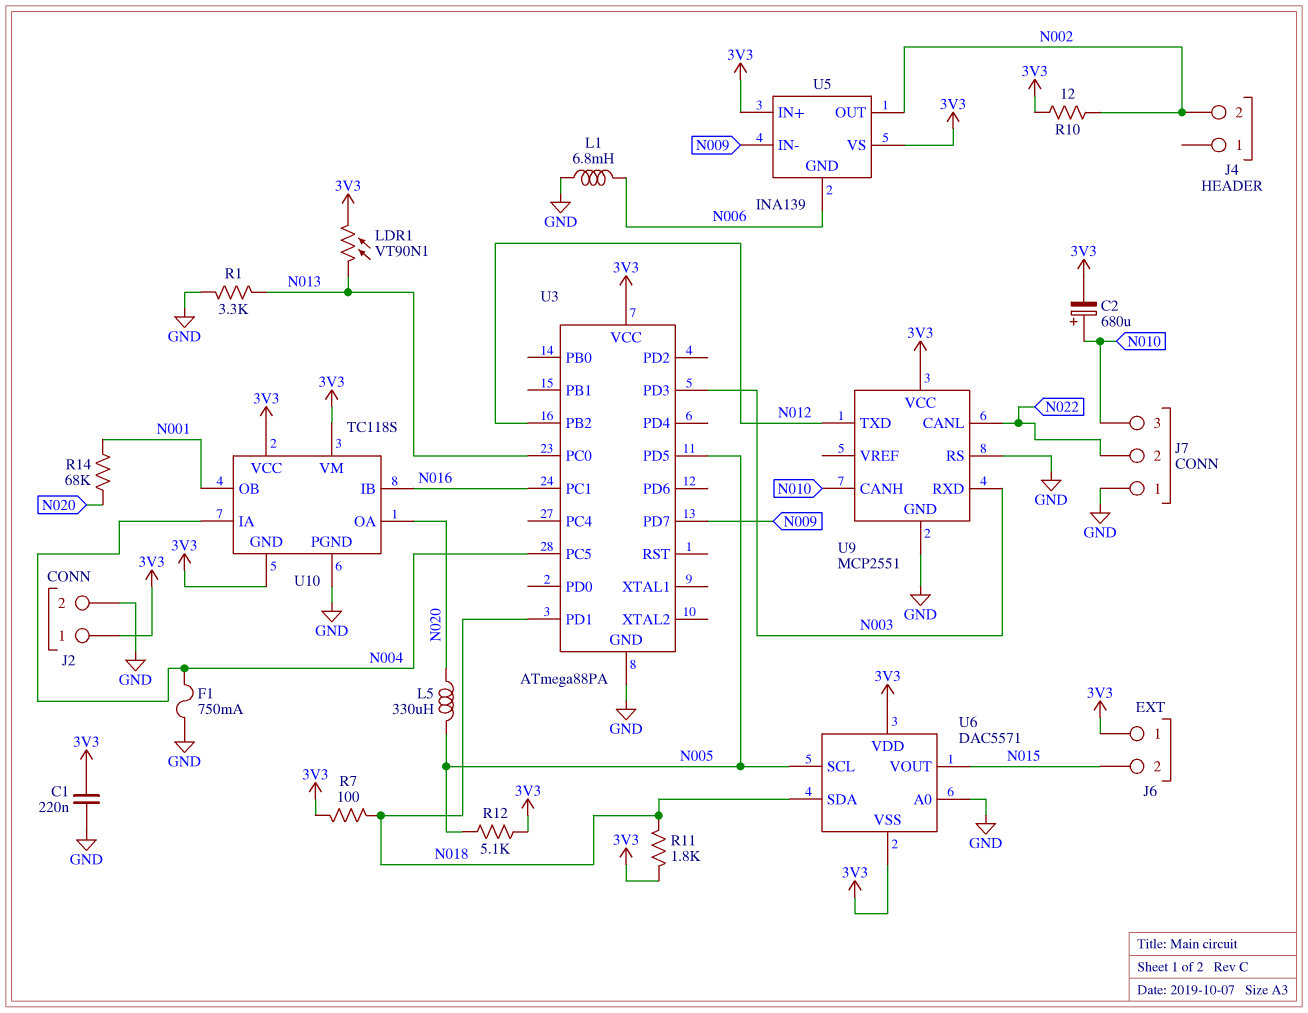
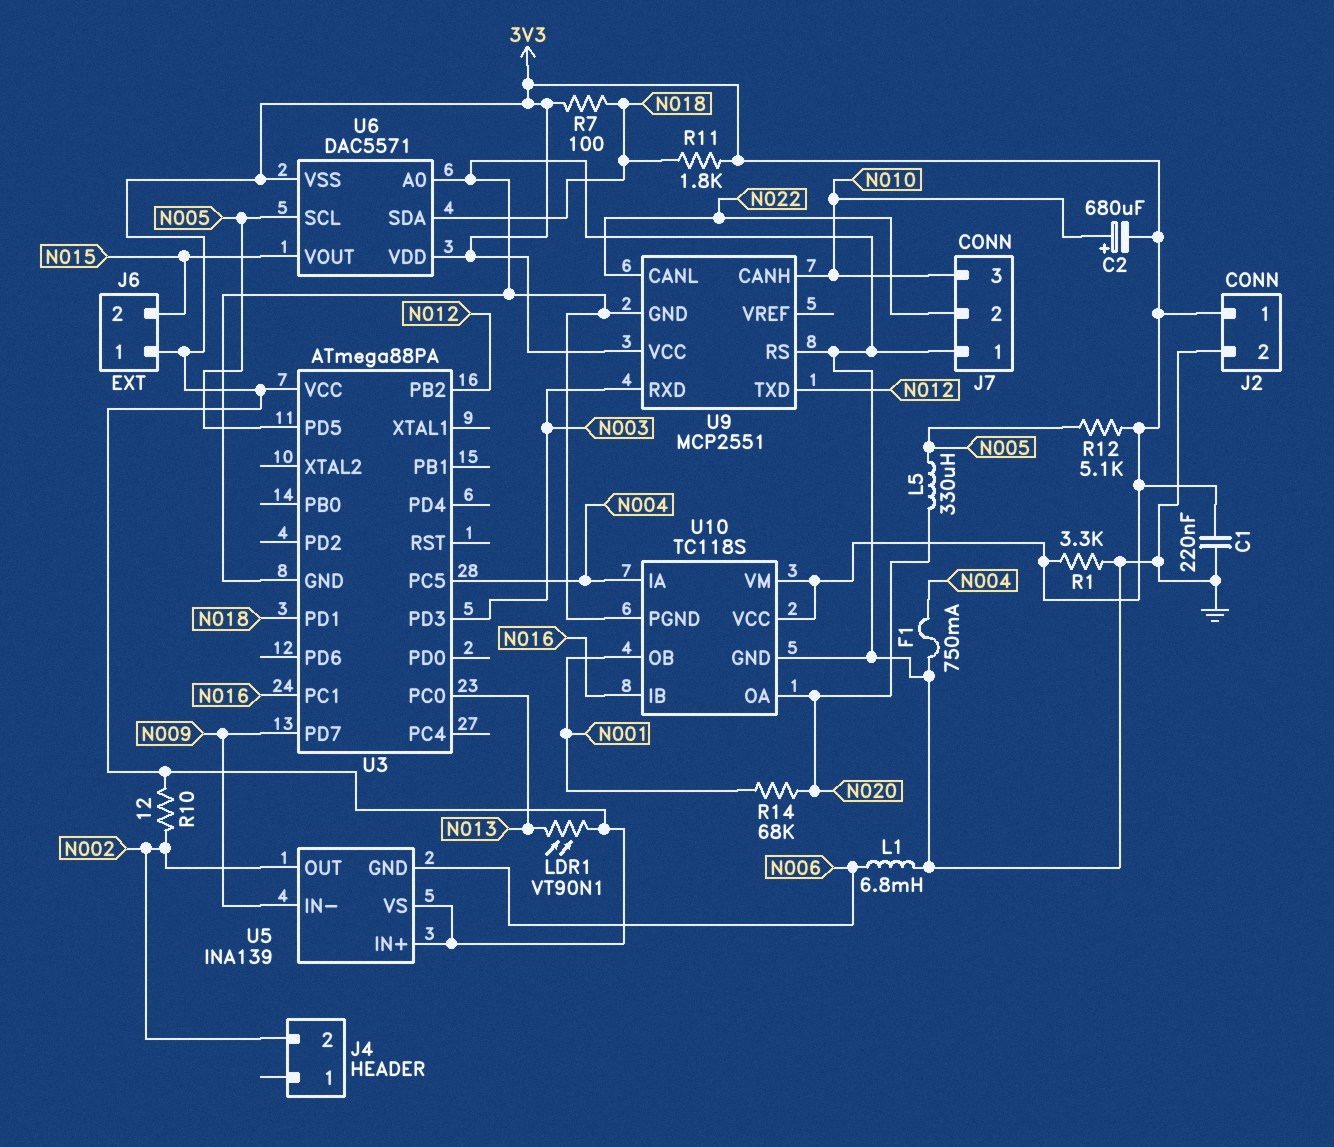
R1: 3.3k (GND, N013) -> 3.3k (3V3, GND)
U10 pin GND: 3V3 -> GND

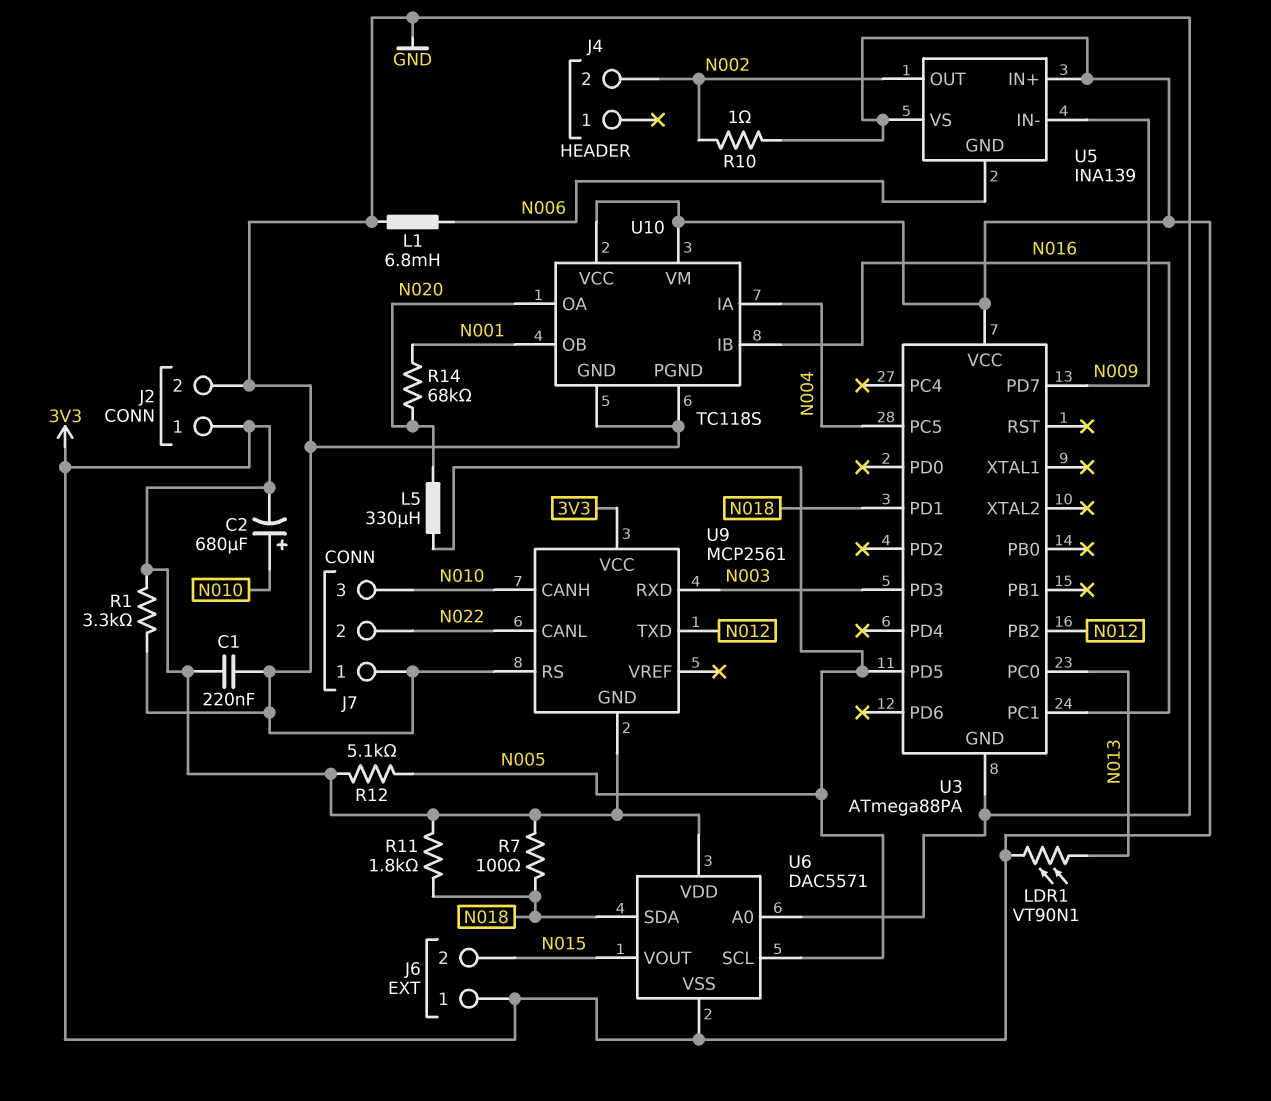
F1: 750mA (GND, N004) -> none
R10: 12 (3V3, N002) -> 1 (3V3, N002)
U9: MCP2551 -> MCP2561
U9 pin GND: GND -> 3V3

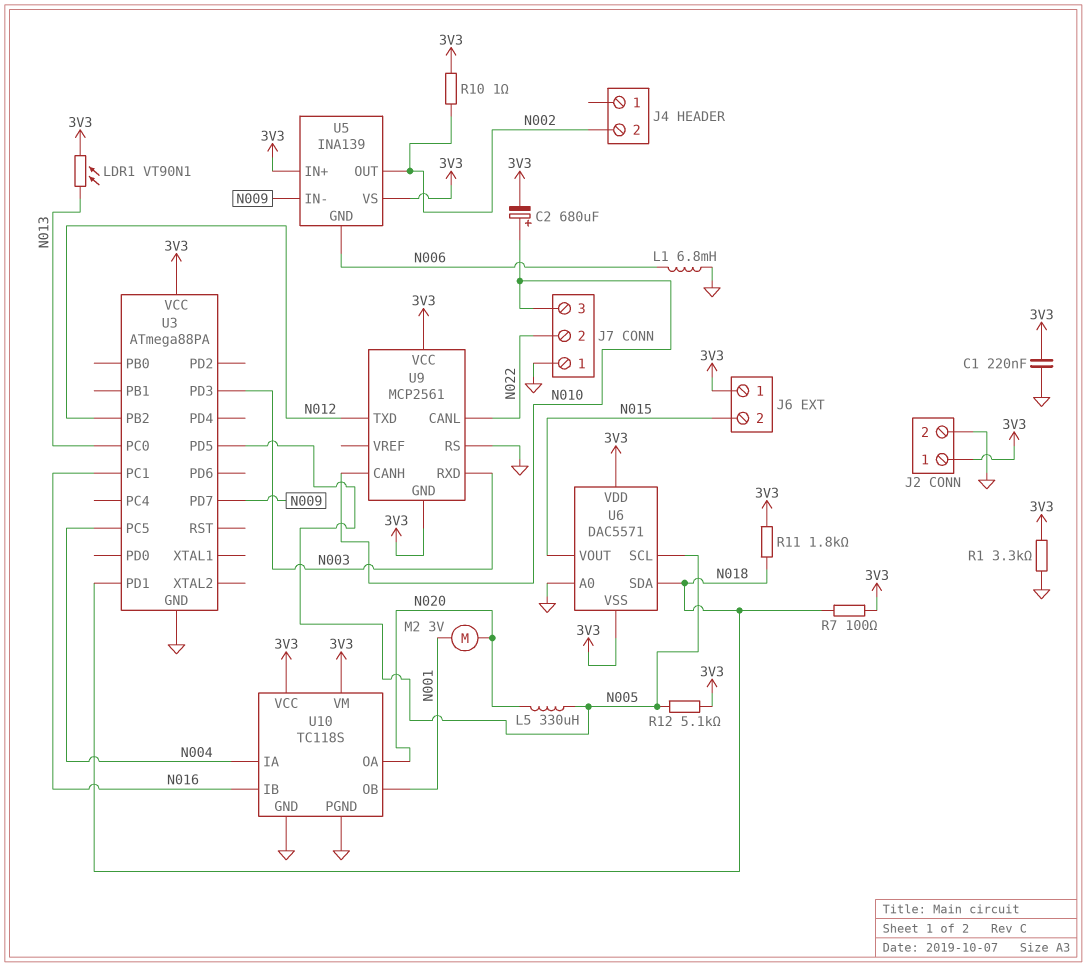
M2: none -> motor 3V (N001, N020)
R14: 68k (N001, N020) -> none

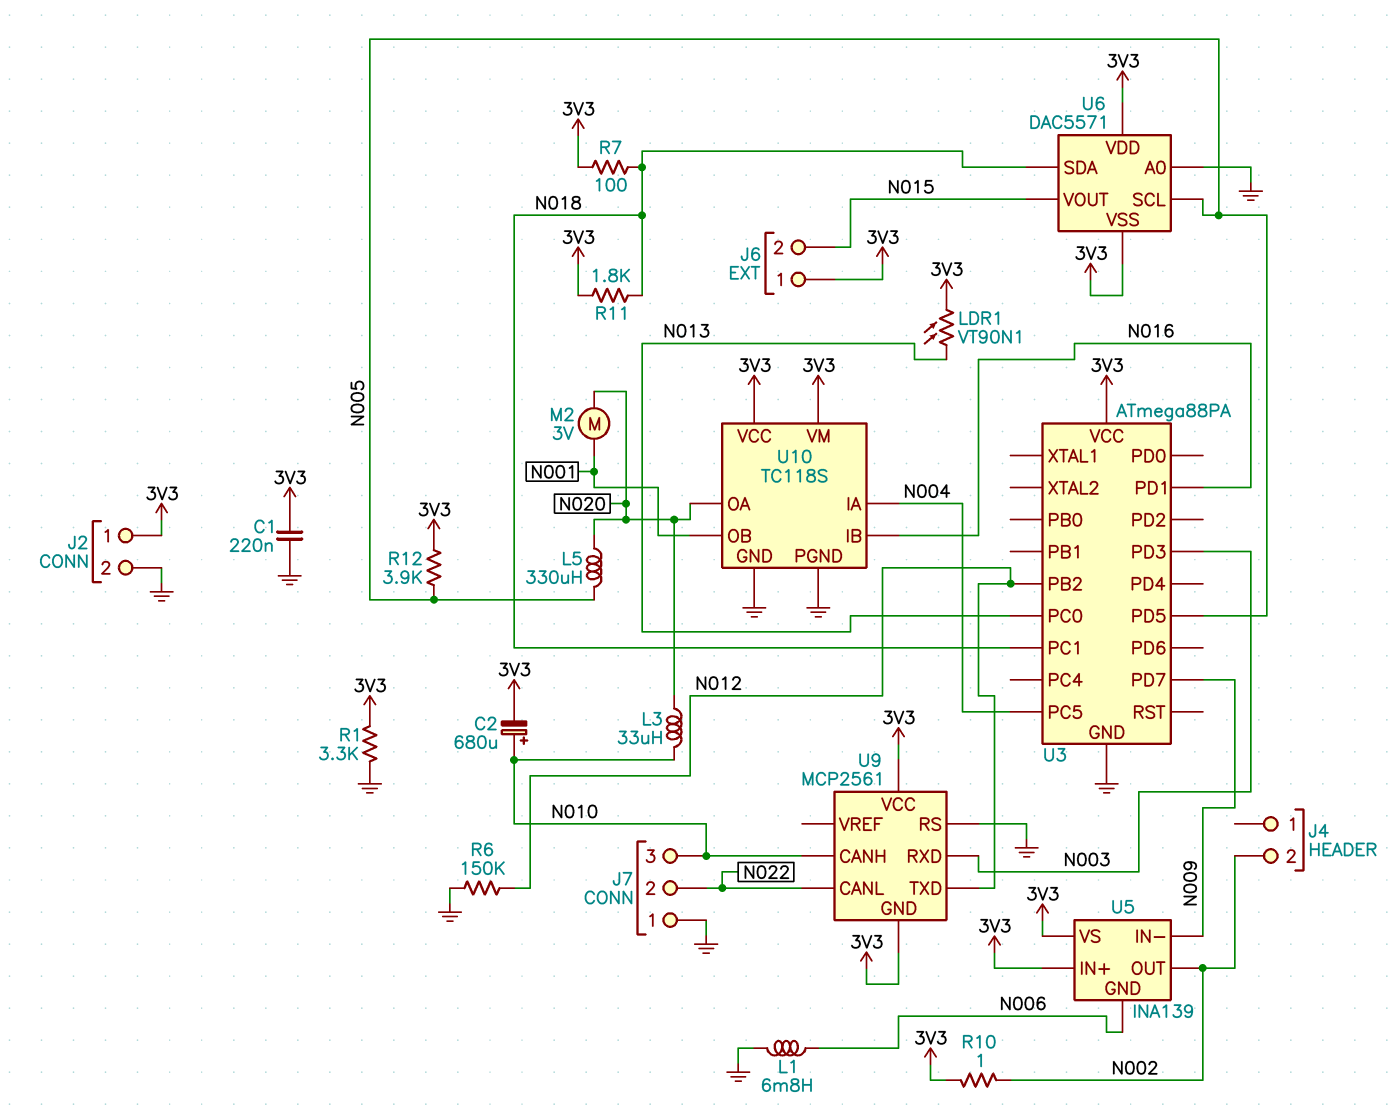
L3: none -> 33uH (N010, N020)
R6: none -> 150k (GND, N012)
R12: 5.1k (3V3, N005) -> 3.9k (3V3, N005)
U3 pin PC1: N016 -> N018
U3 pin PD1: N018 -> N016

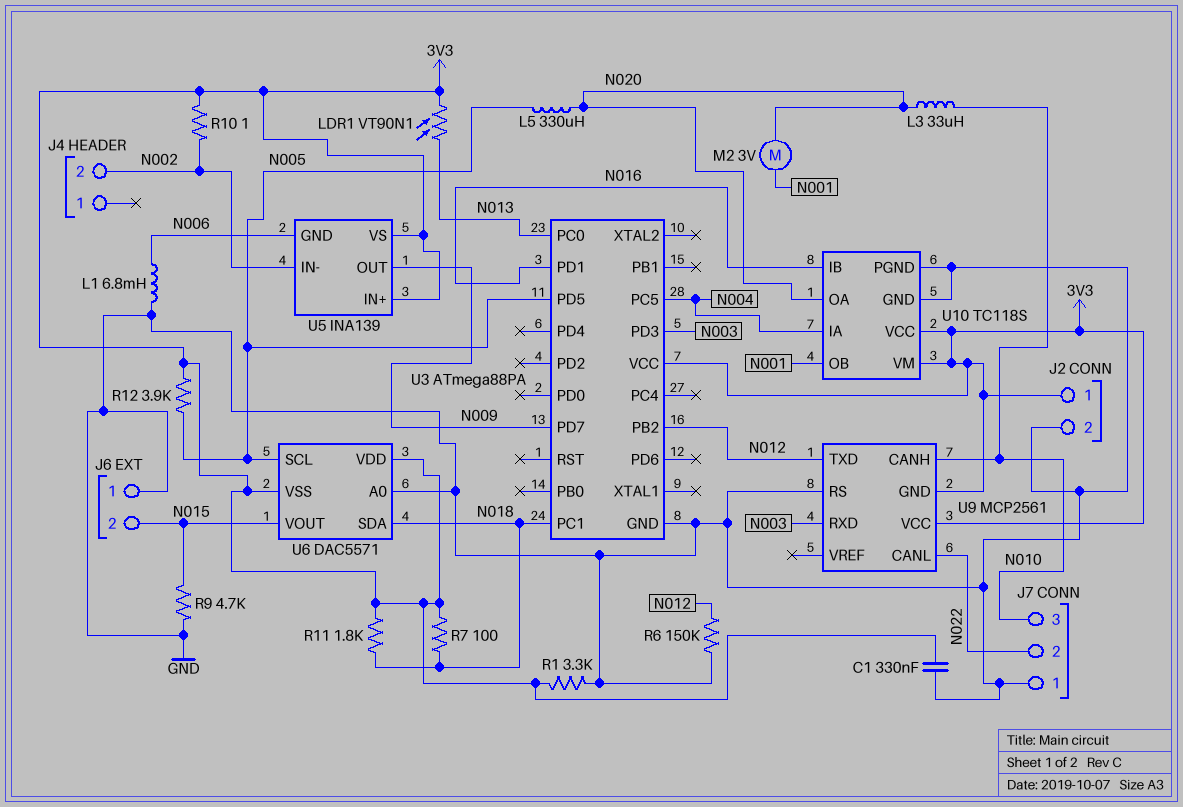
C1: 220nF (3V3, GND) -> 330nF (3V3, GND)
C2: 680uF (plus N010, minus 3V3) -> none
J6 pin 1: 3V3 -> GND
R9: none -> 4.7k (GND, N015)
U5 pin IN-: N009 -> N002
U5 pin OUT: N002 -> N009

